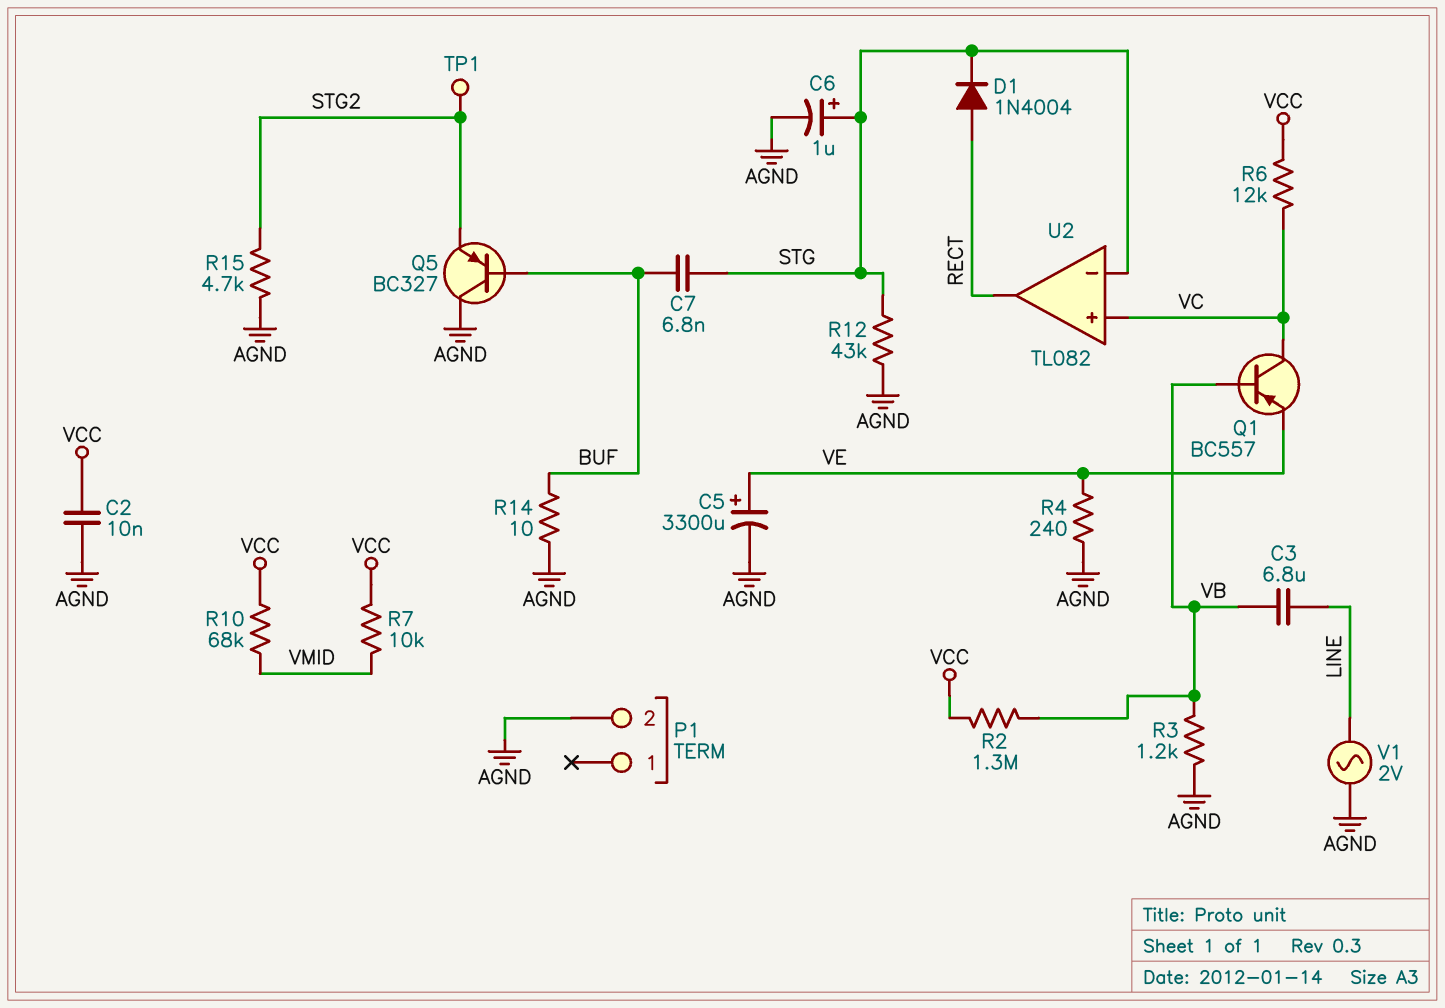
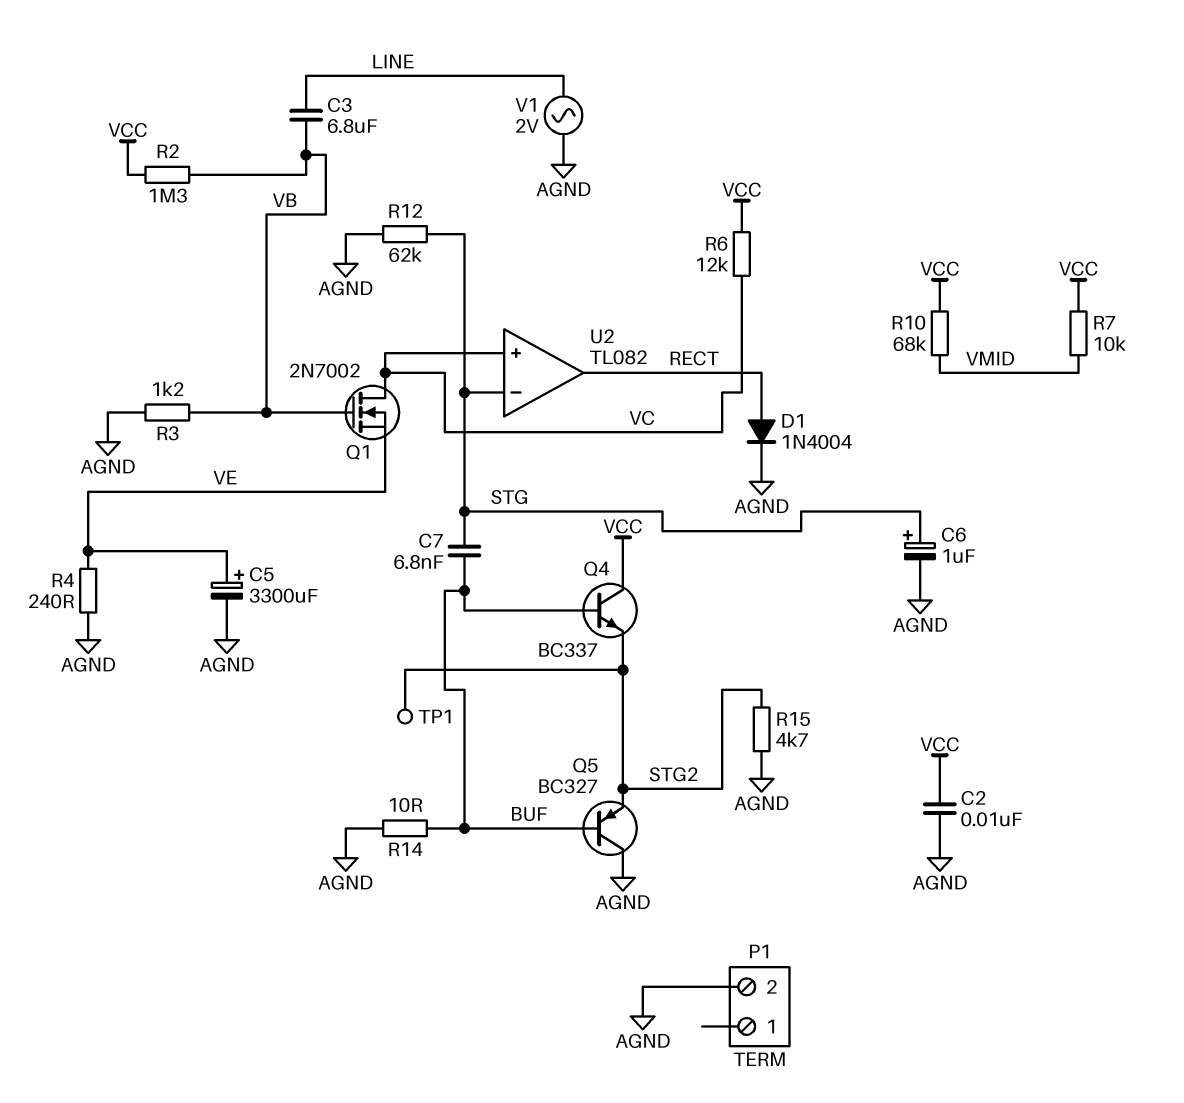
D1: diode 1N4004 (A RECT, K STG) -> diode 1N4004 (A RECT, K AGND)
Q1: PNP BC557 (B VB, C VC, E VE) -> NMOS 2N7002 (G VB, D VC, S VE)
Q4: none -> NPN BC337 (B BUF, C VCC, E STG2)
R12: 43k (AGND, STG) -> 62k (AGND, STG)

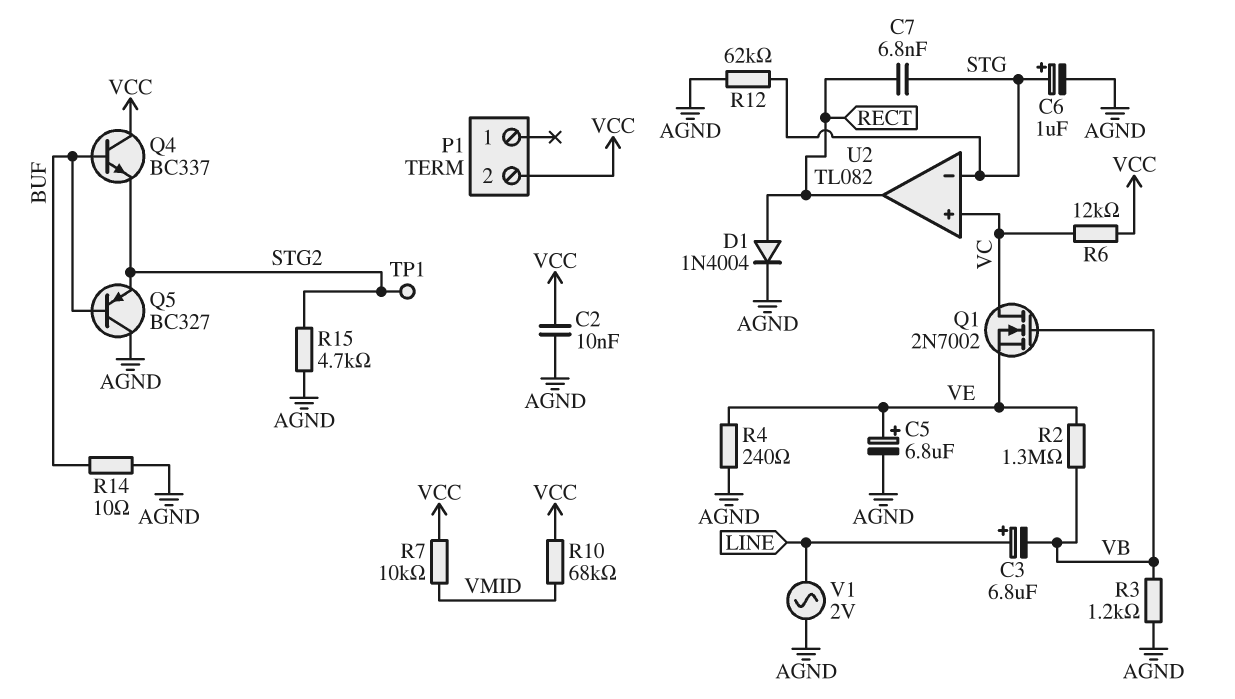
C3: 6.8uF (LINE, VB) -> 6.8uF (plus LINE, minus VB)
C5: 3300uF (plus VE, minus AGND) -> 6.8uF (plus VE, minus AGND)
C7: 6.8nF (BUF, STG) -> 6.8nF (RECT, STG)
P1 pin 2: AGND -> VCC
R2: 1.3M (VB, VCC) -> 1.3M (VB, VE)

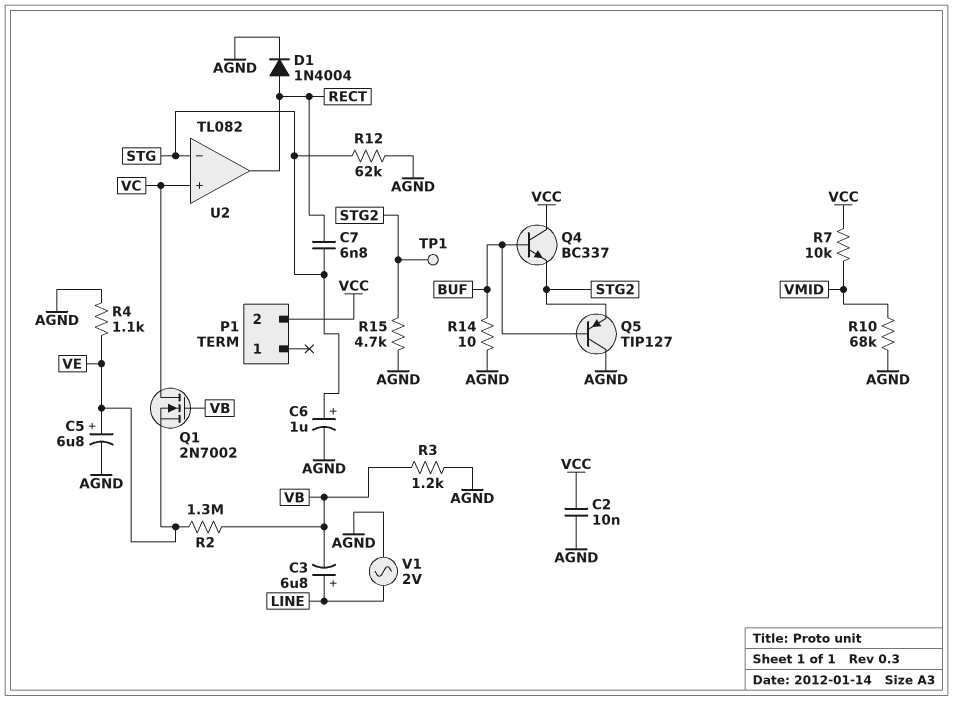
Q5: PNP BC327 (B BUF, C AGND, E STG2) -> PNP TIP127 (B BUF, C AGND, E STG2)
R4: 240 (AGND, VE) -> 1.1k (AGND, VE)
R6: 12k (VC, VCC) -> none
R10: 68k (VCC, VMID) -> 68k (AGND, VMID)

